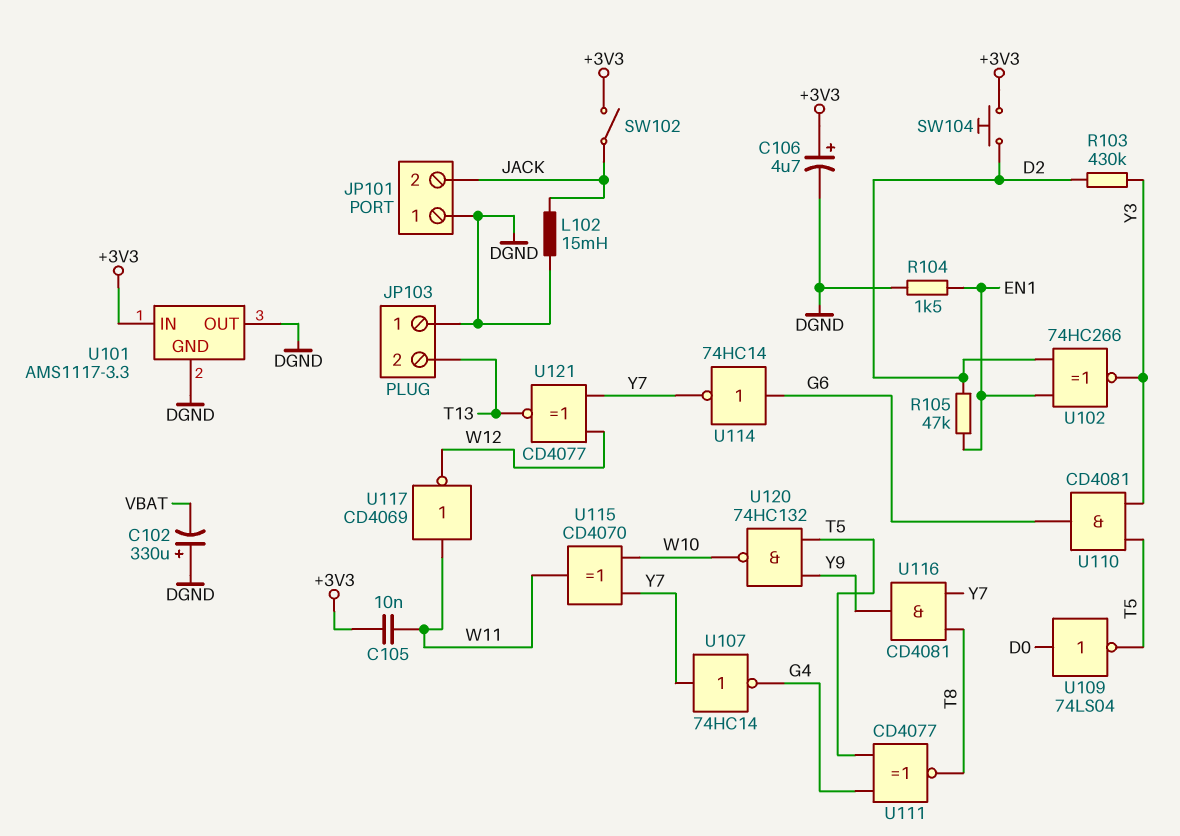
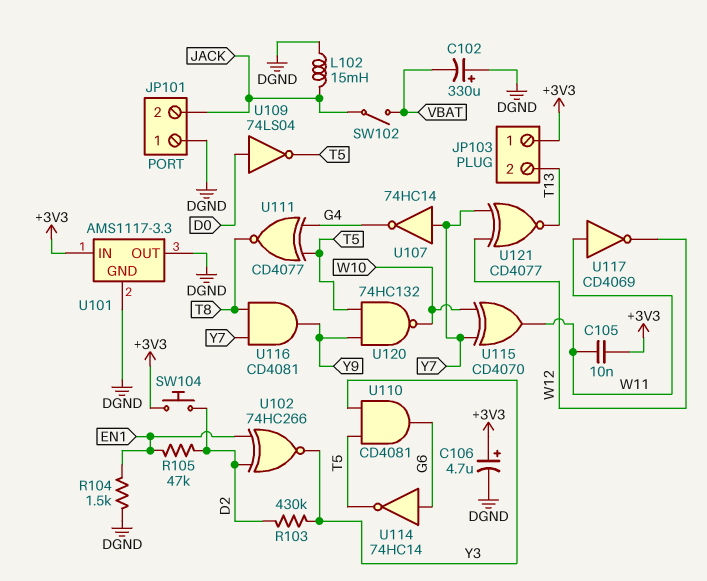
JP103 pin 1: DGND -> +3V3
SW102: switch (+3V3, JACK) -> switch (JACK, VBAT)
U114: NOT 74HC14 (in G6, out Y7) -> NOT 74HC14 (in G6, out T5)

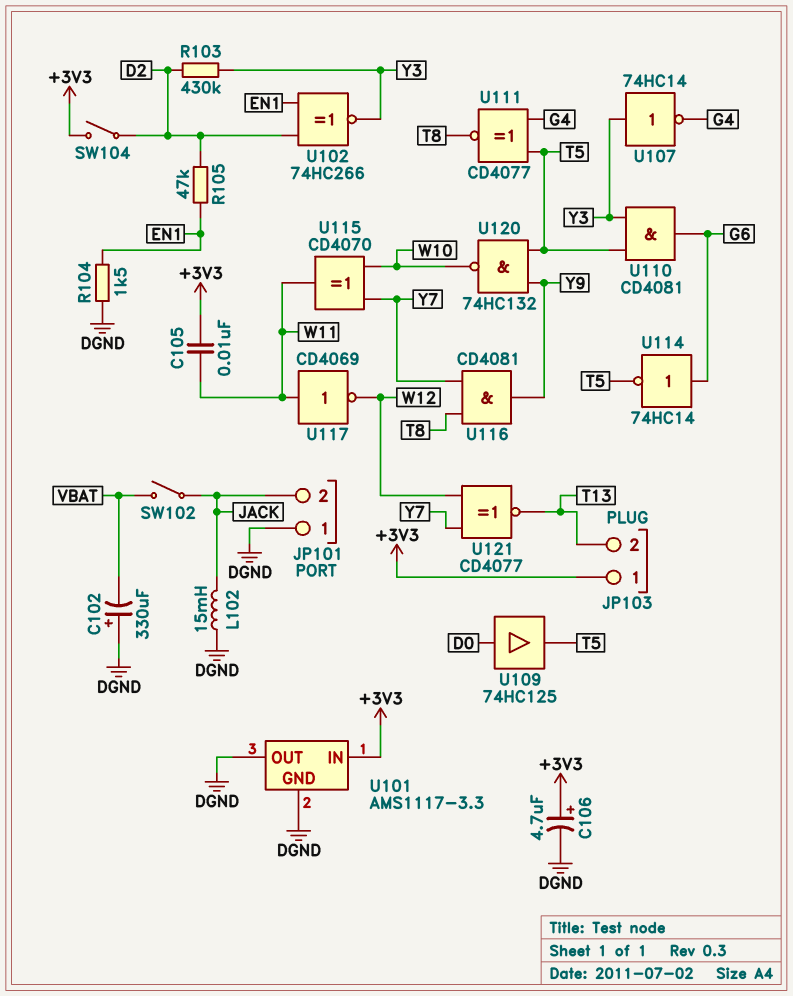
SW104: button (+3V3, D2) -> switch (+3V3, D2)
U107: NOT 74HC14 (in Y7, out G4) -> NOT 74HC14 (in Y3, out G4)
U109: NOT 74LS04 (in D0, out T5) -> buffer 74HC125 (in D0, out T5)

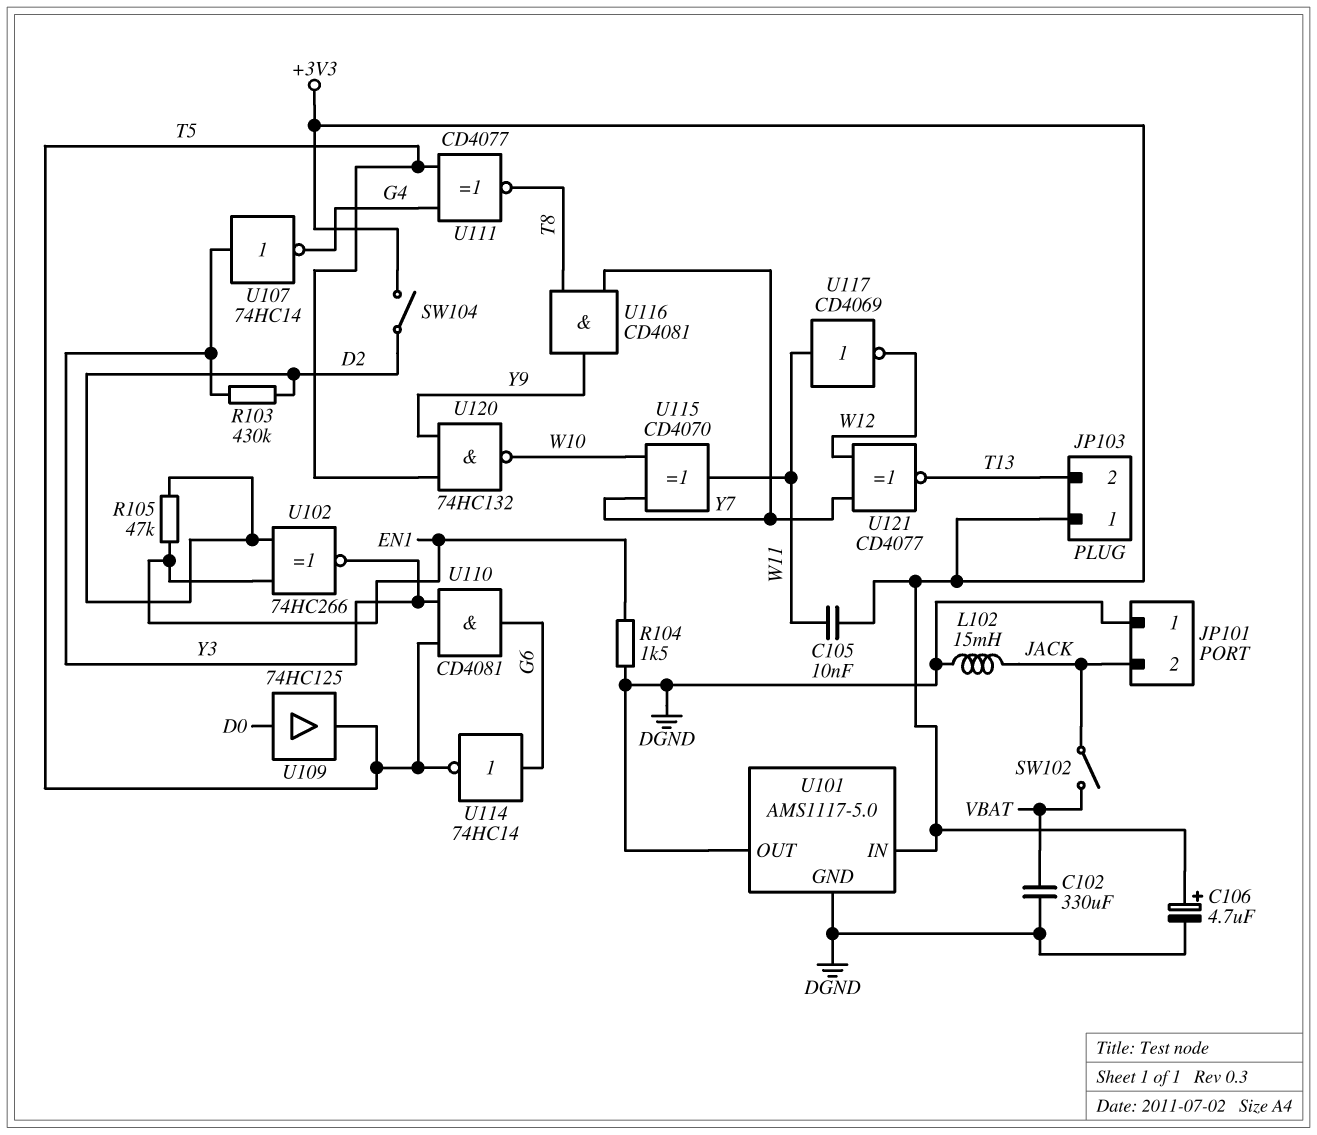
C102: 330uF (plus DGND, minus VBAT) -> 330uF (DGND, VBAT)
U101: AMS1117-3.3 -> AMS1117-5.0

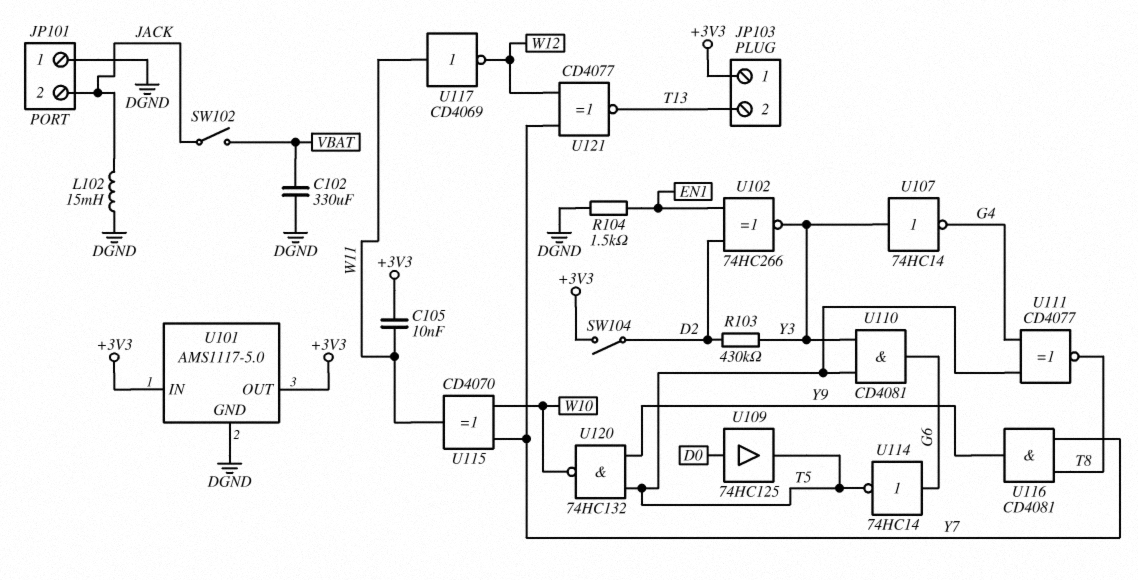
C106: 4.7uF (plus +3V3, minus DGND) -> none
R105: 47k (D2, EN1) -> none
U101 pin OUT: DGND -> +3V3

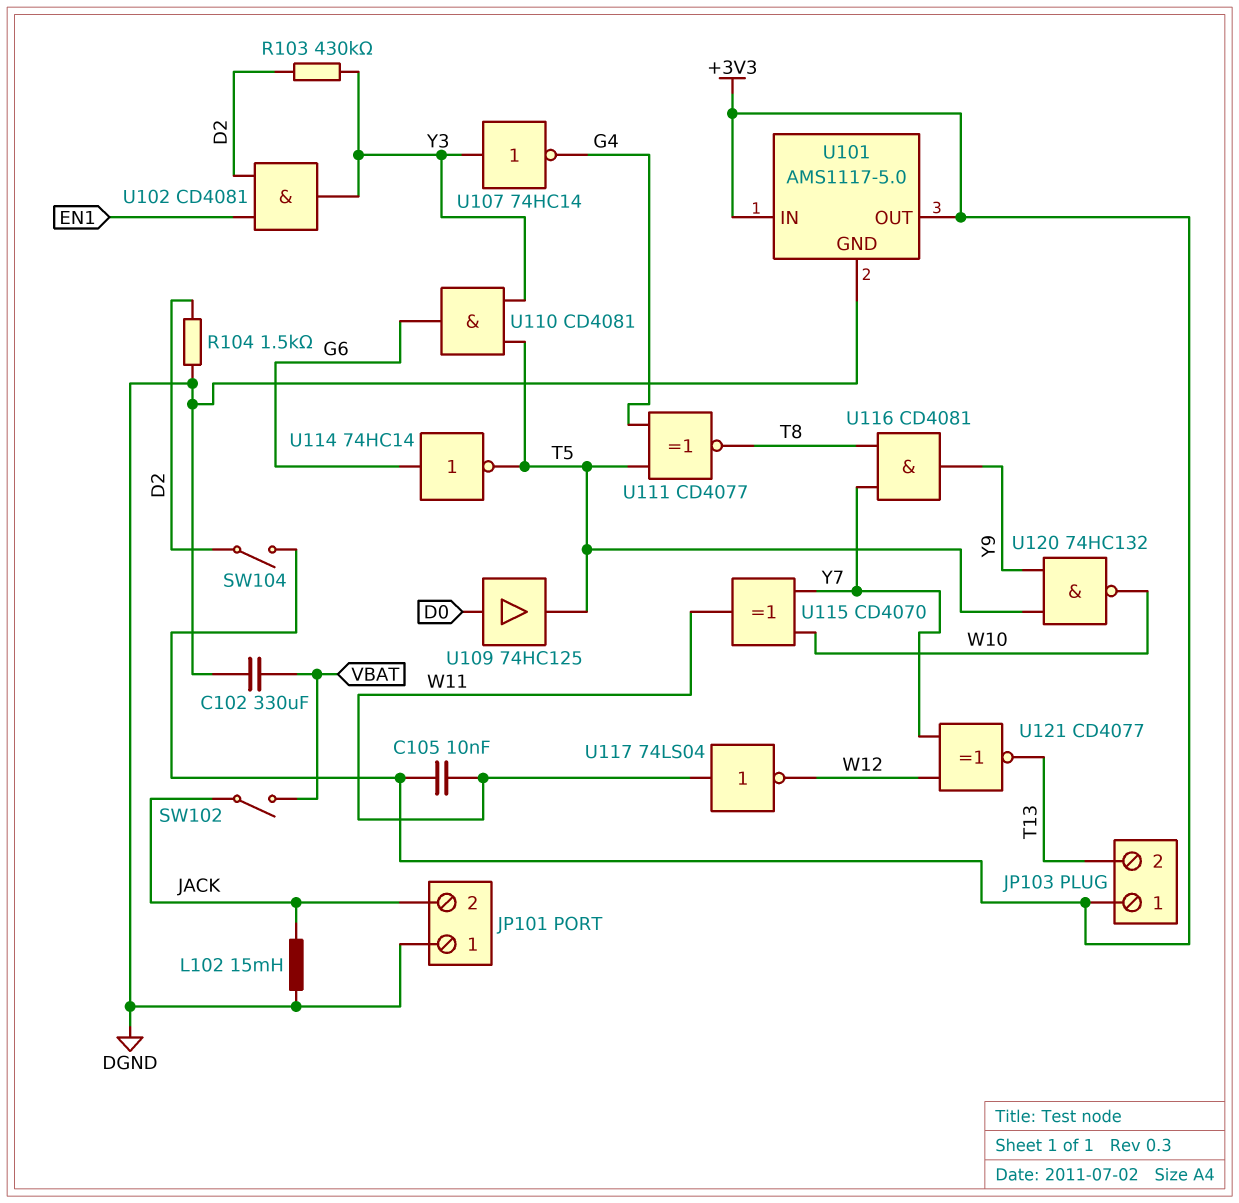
R104: 1.5k (DGND, EN1) -> 1.5k (D2, DGND)
U102: XNOR 74HC266 (in D2, in EN1, out Y3) -> AND CD4081 (in D2, in EN1, out Y3)
U117: NOT CD4069 (in W11, out W12) -> NOT 74LS04 (in W11, out W12)

